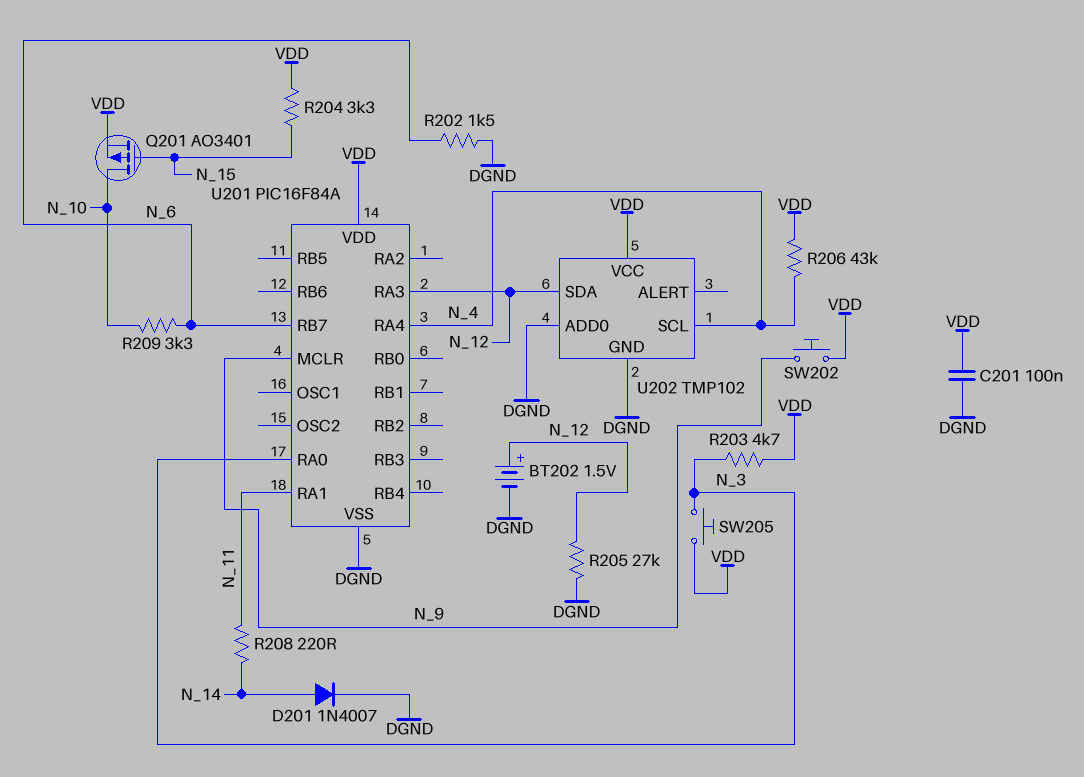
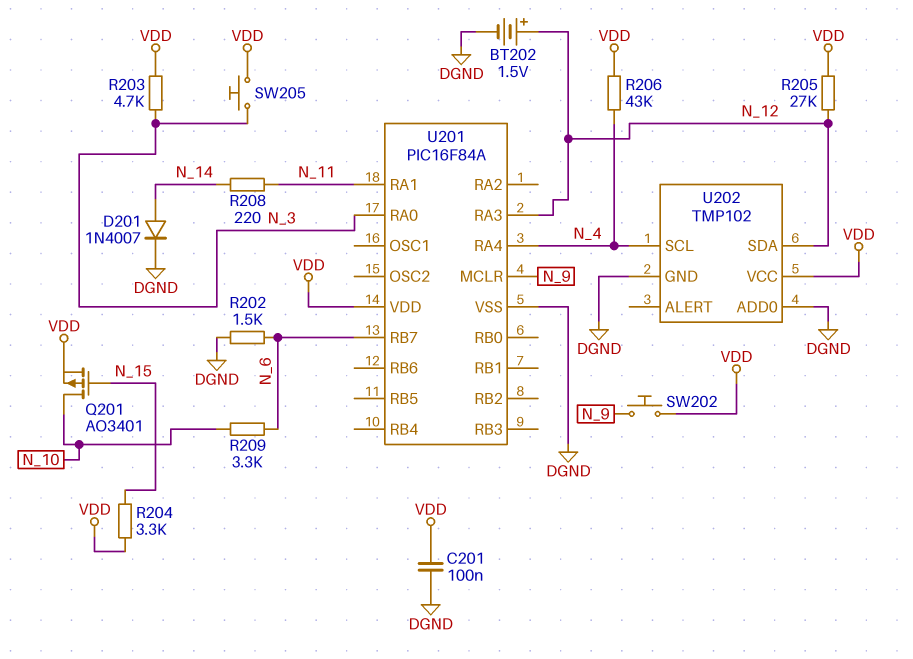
R205: 27k (DGND, N_12) -> 27k (N_12, VDD)

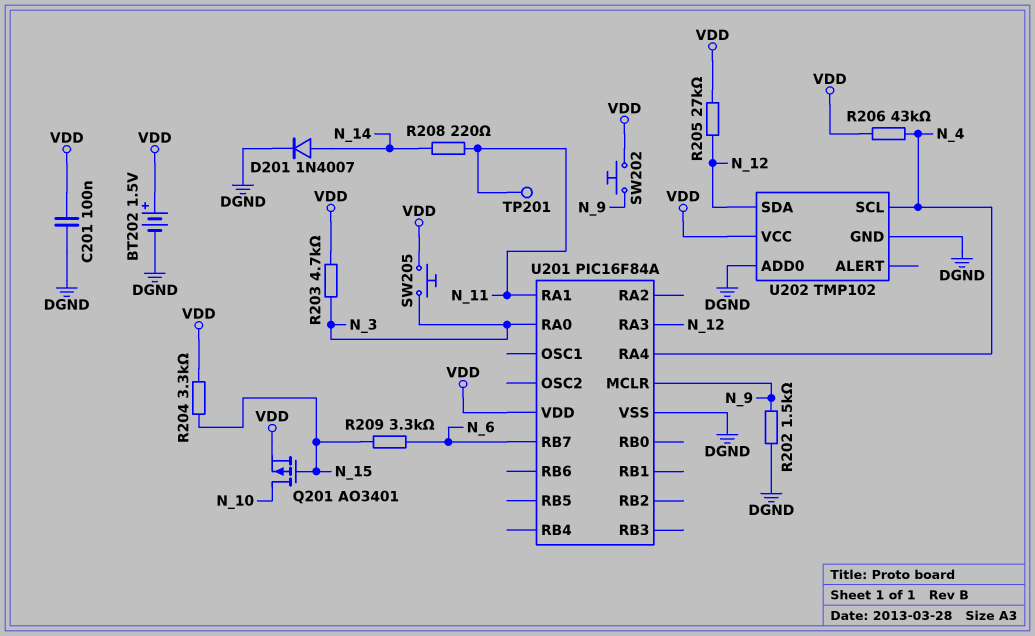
BT202: 1.5V (plus N_12, minus DGND) -> 1.5V (plus VDD, minus DGND)
R202: 1.5k (DGND, N_6) -> 1.5k (DGND, N_9)
R209: 3.3k (N_6, N_10) -> 3.3k (N_6, N_15)
TP201: none -> test point (N_11)

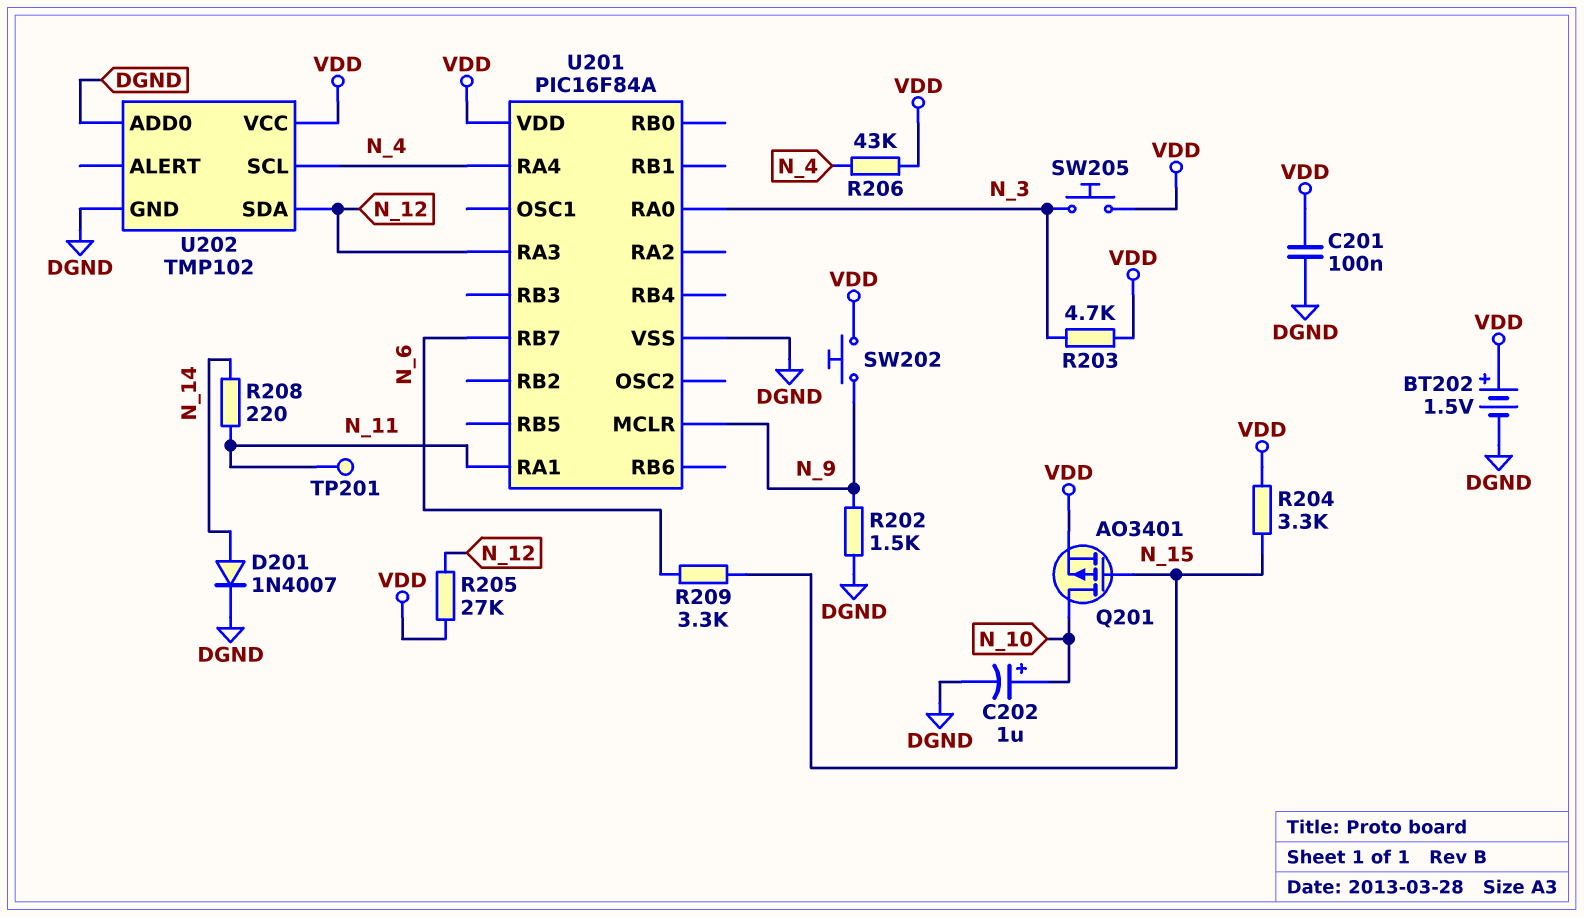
C202: none -> 1uF (plus N_10, minus DGND)

